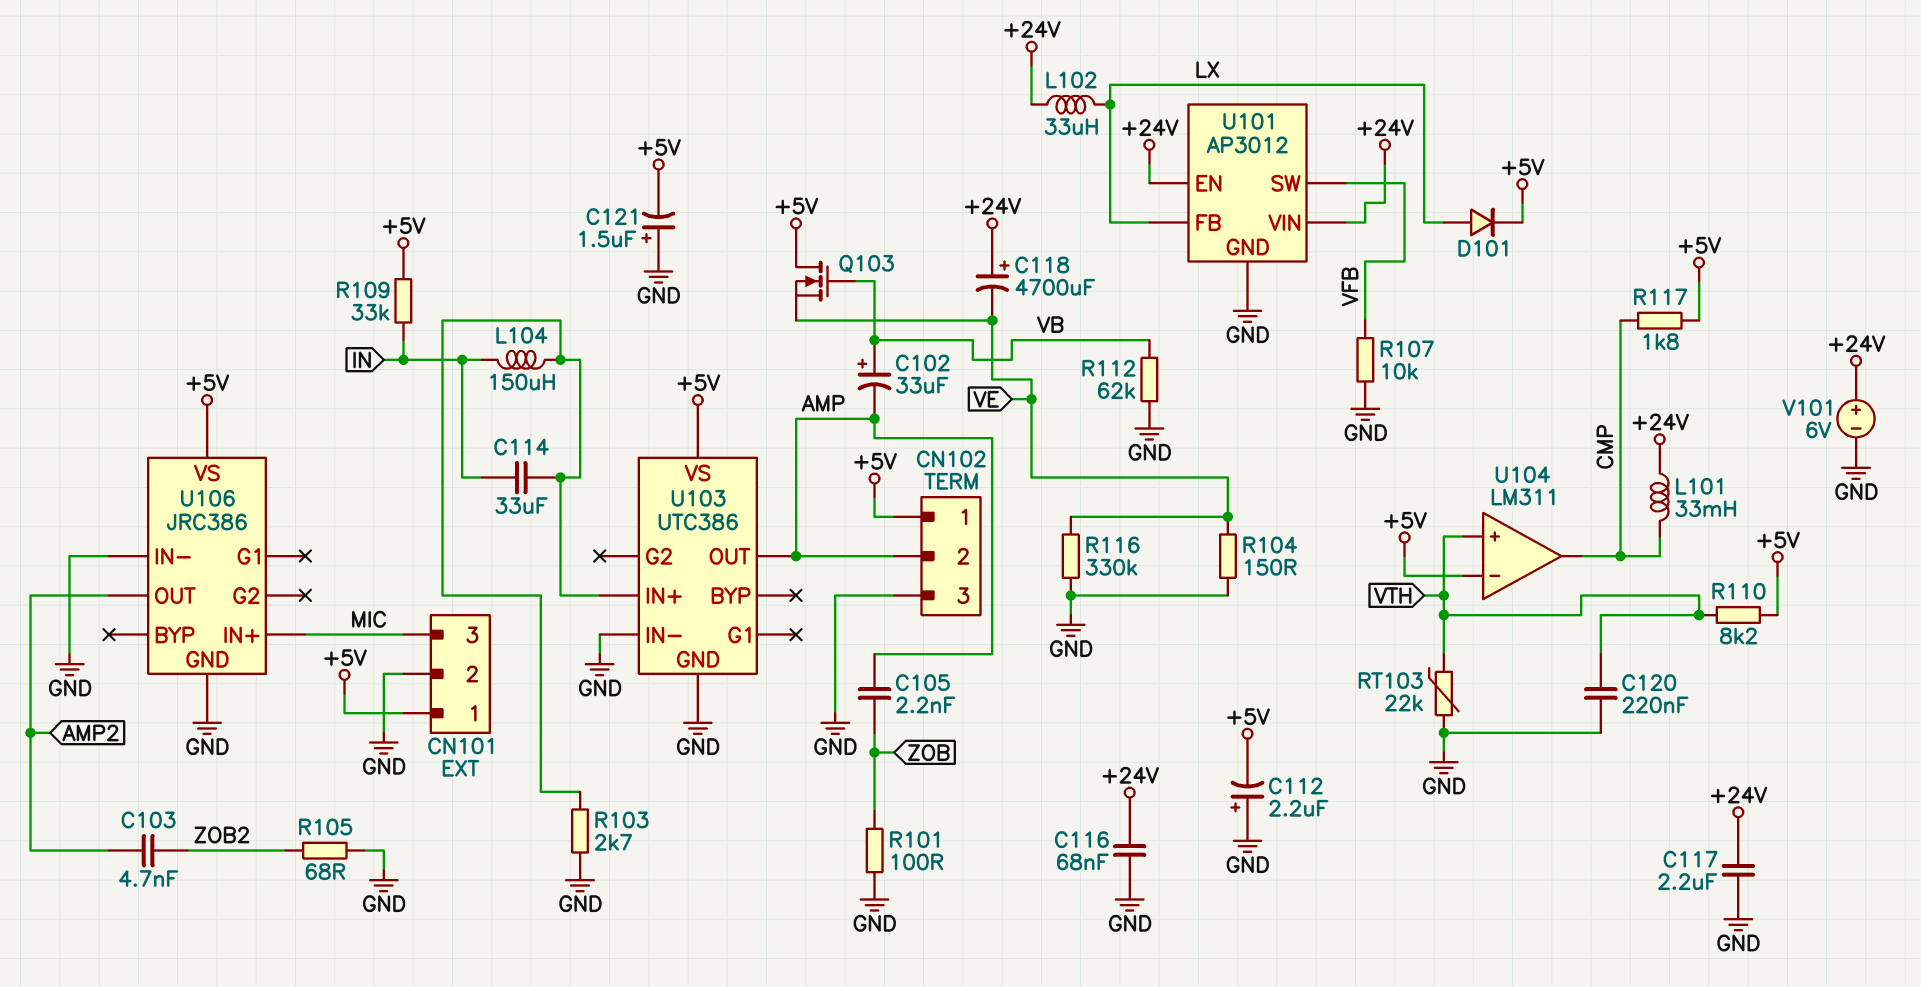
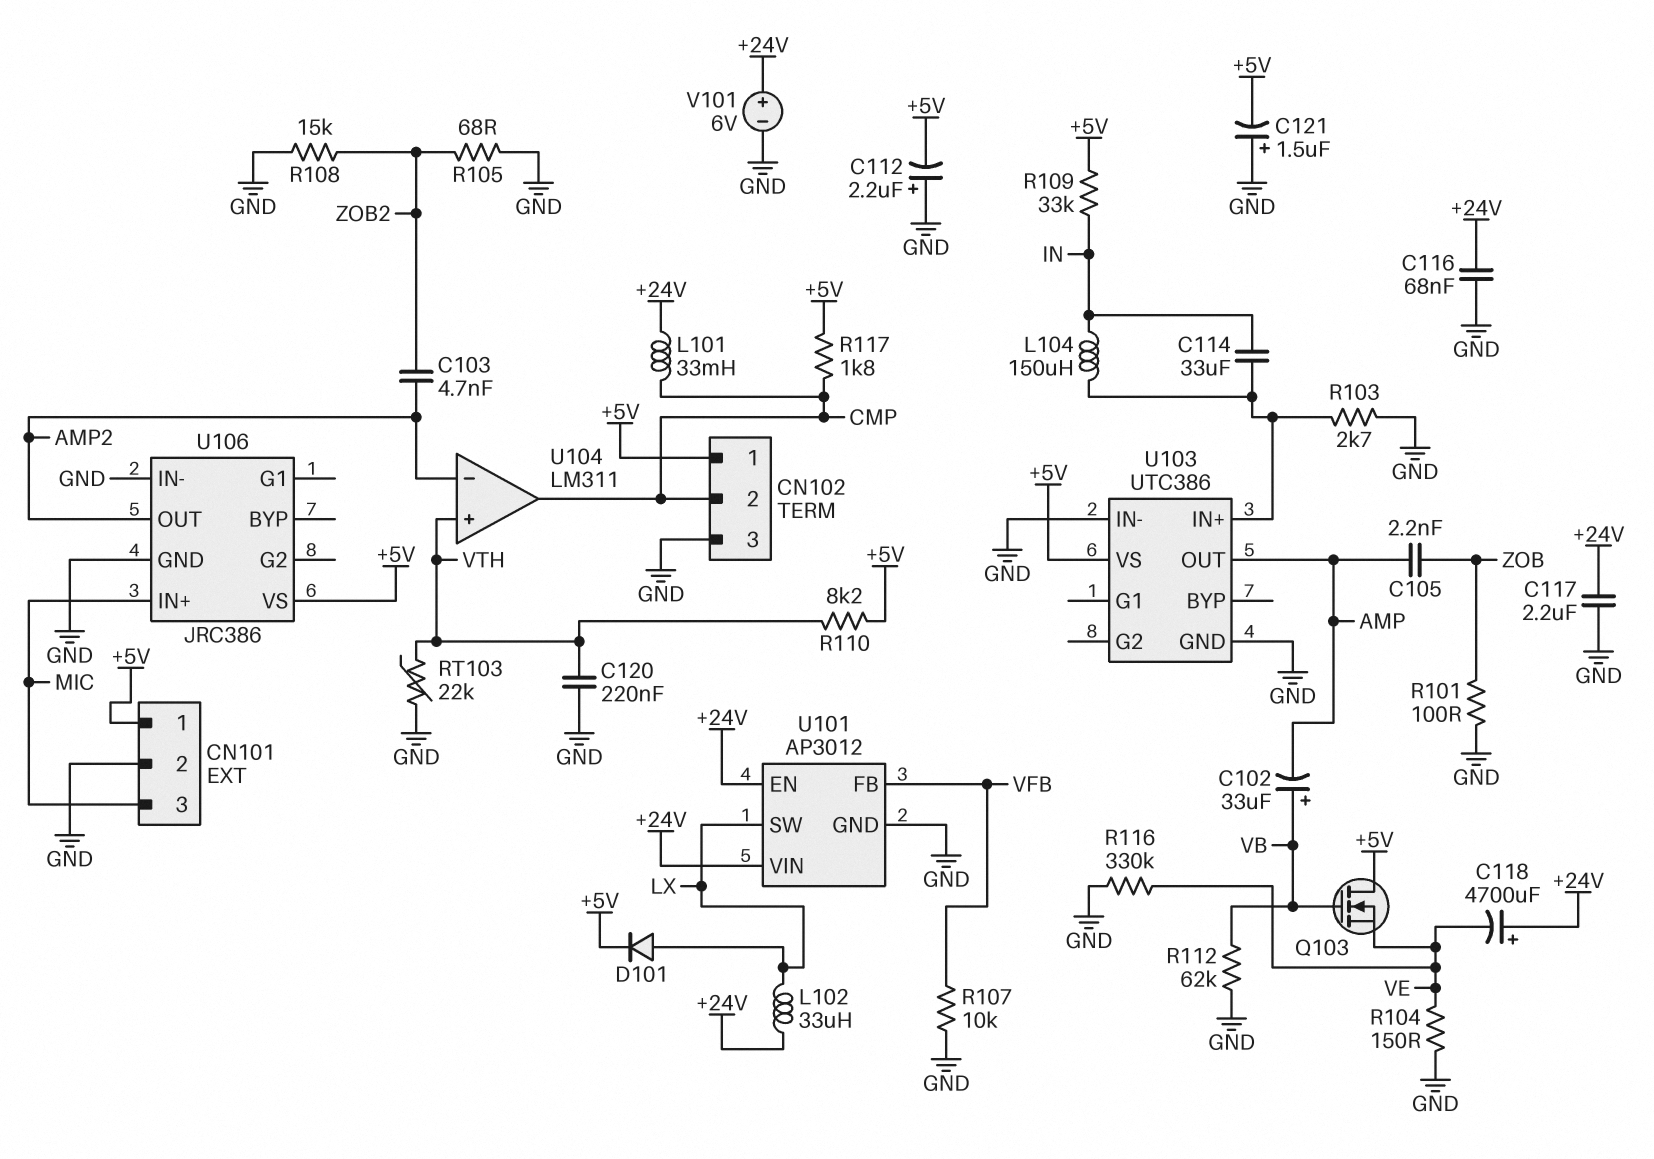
CN102 pin 2: AMP -> CMP
R108: none -> 15k (GND, ZOB2)
U101 pin FB: LX -> VFB
U101 pin SW: VFB -> LX
U104 pin in-: +5V -> AMP2

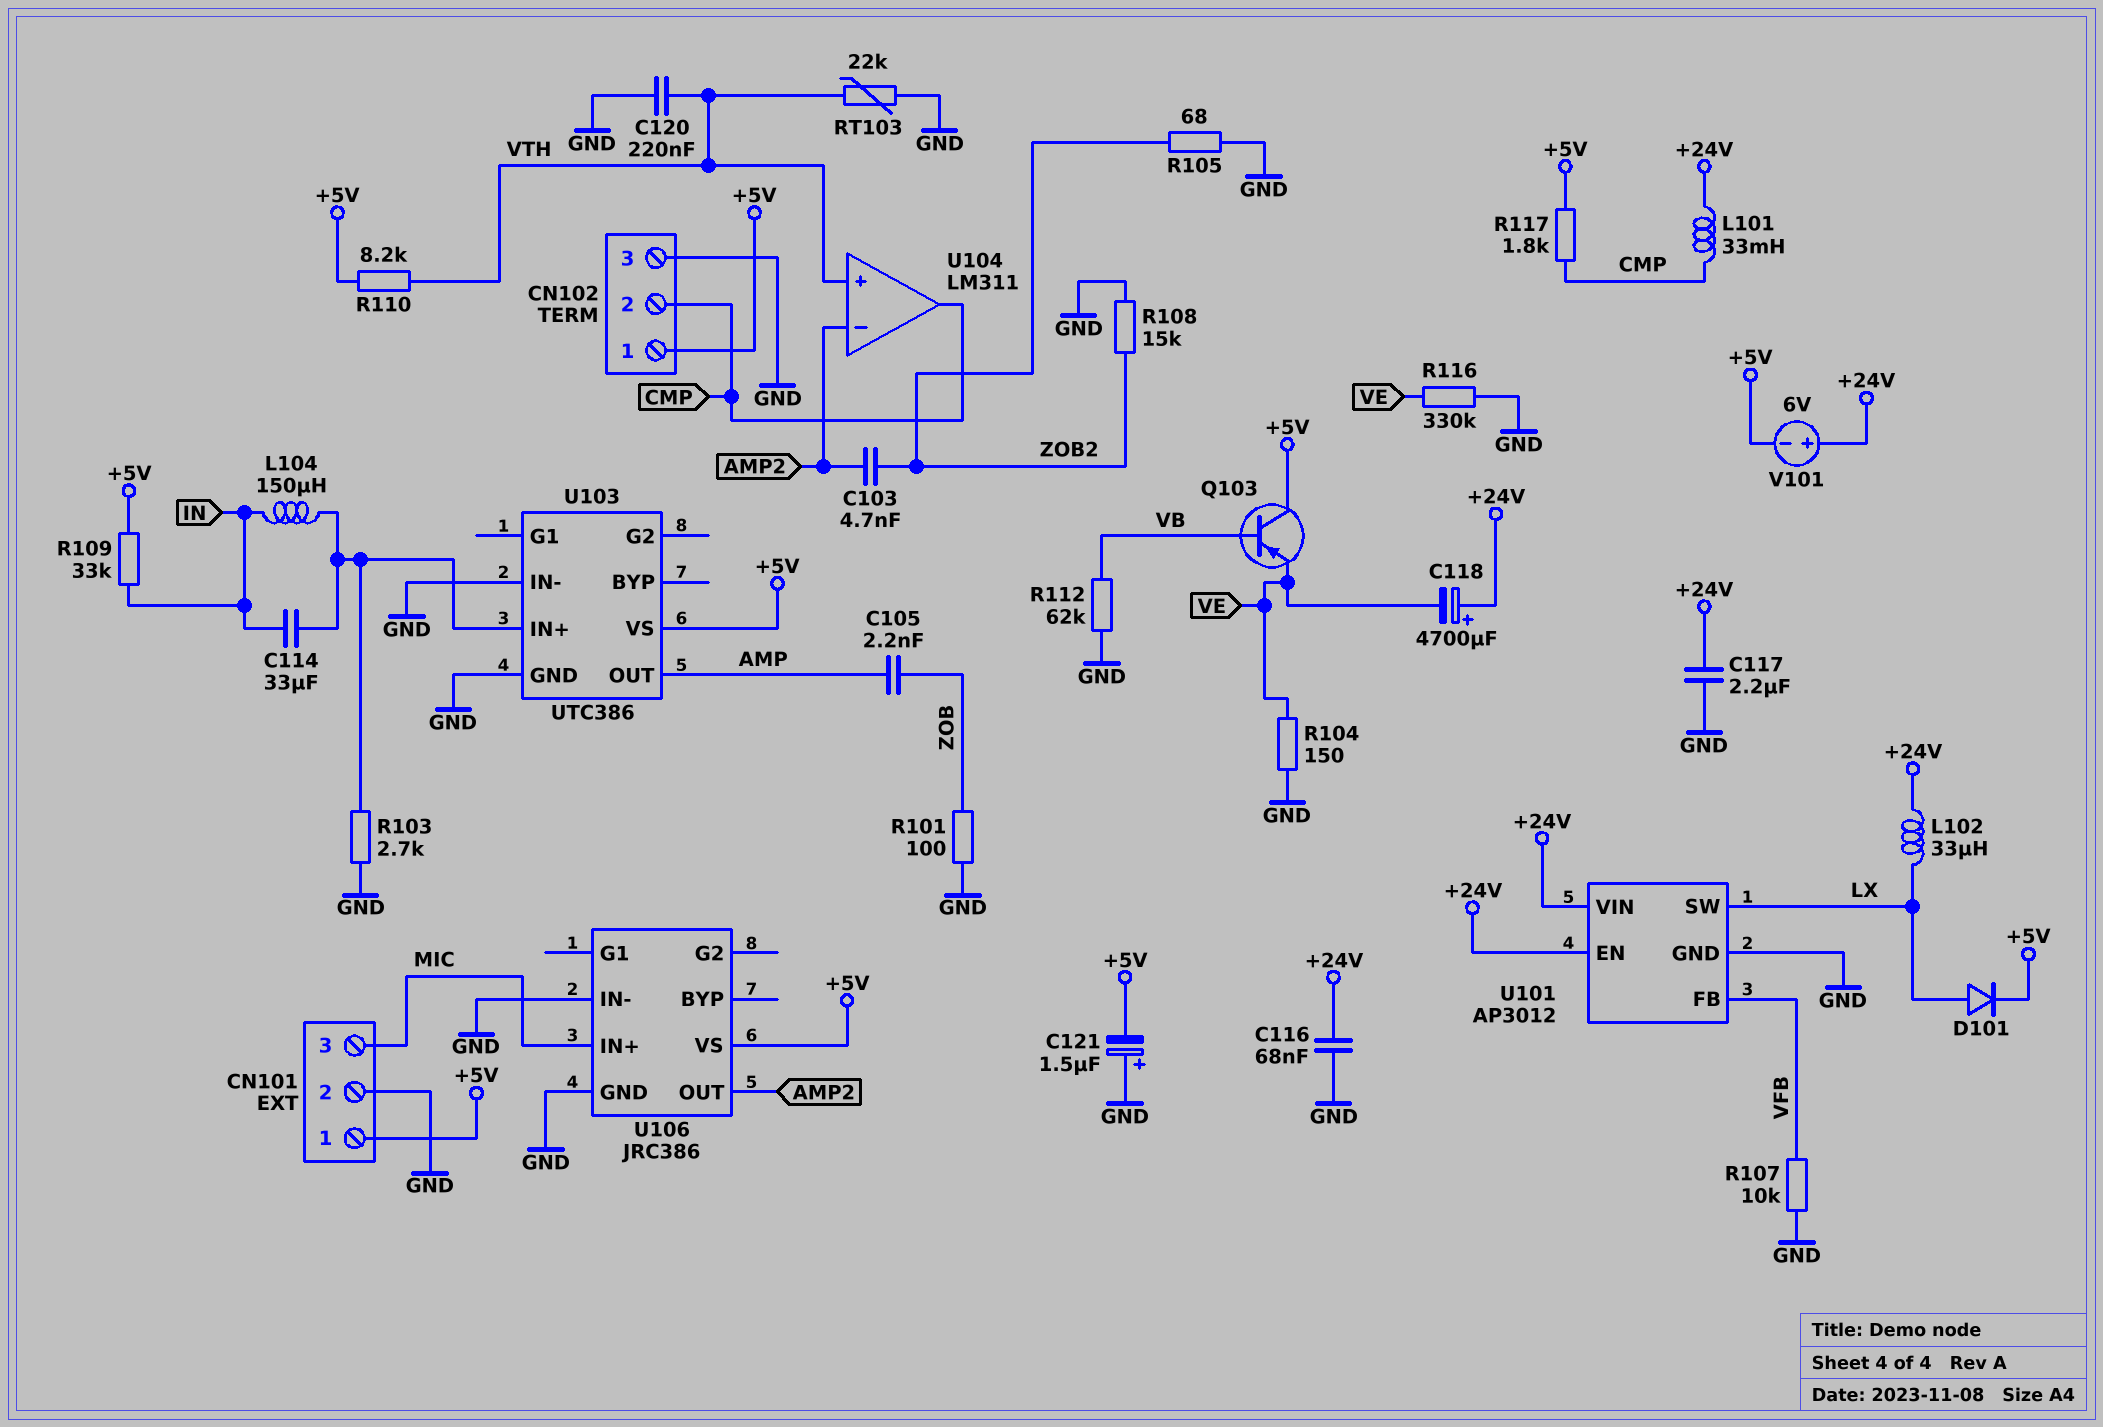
C102: 33uF (plus VB, minus AMP) -> none
C112: 2.2uF (plus GND, minus +5V) -> none
Q103: NMOS (G VB, D +5V, S VE) -> PNP (B VB, C +5V, E VE)
V101: 6V (plus +24V, minus GND) -> 6V (plus +24V, minus +5V)

